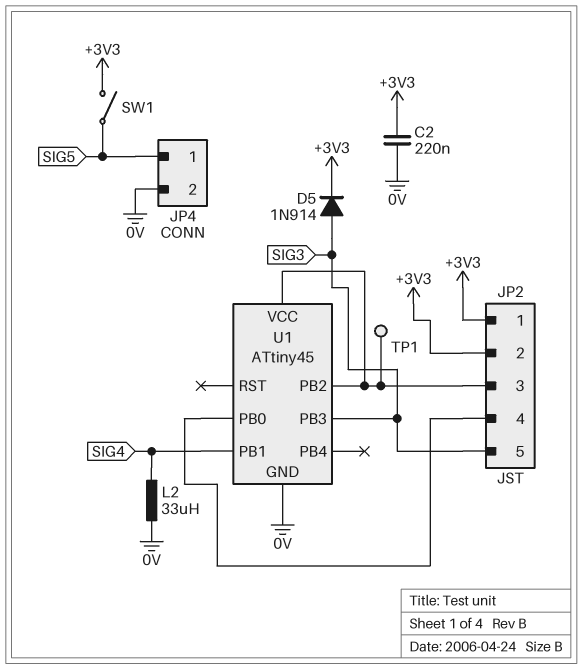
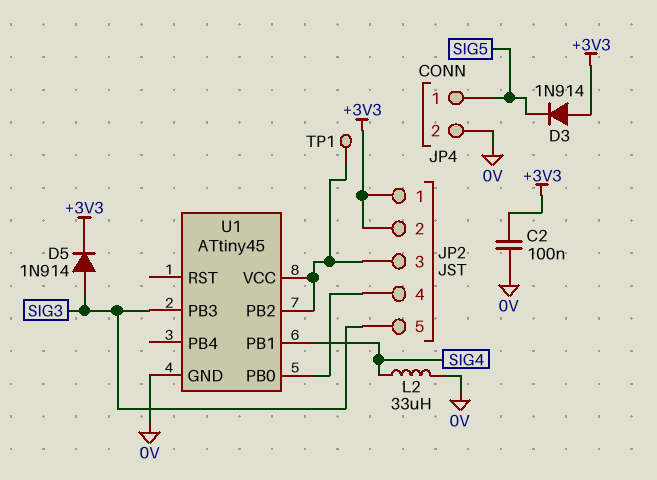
C2: 220nF (+3V3, 0V) -> 100nF (+3V3, 0V)
D3: none -> diode 1N914 (A +3V3, K SIG5)
SW1: switch (+3V3, SIG5) -> none

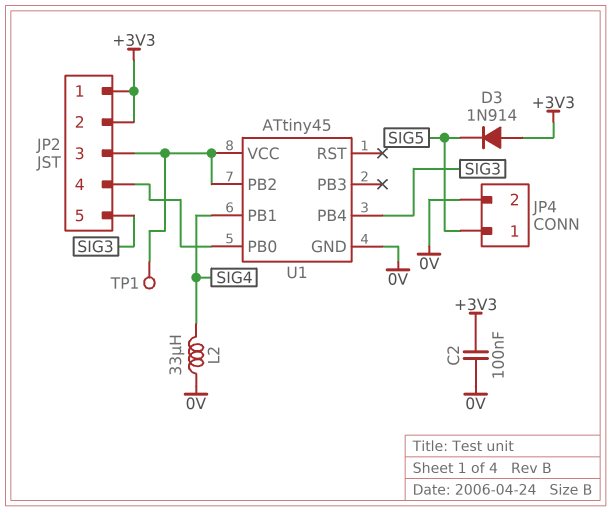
D5: diode 1N914 (A SIG3, K +3V3) -> none
U1 pin PB3: SIG3 -> none
U1 pin PB4: none -> SIG3

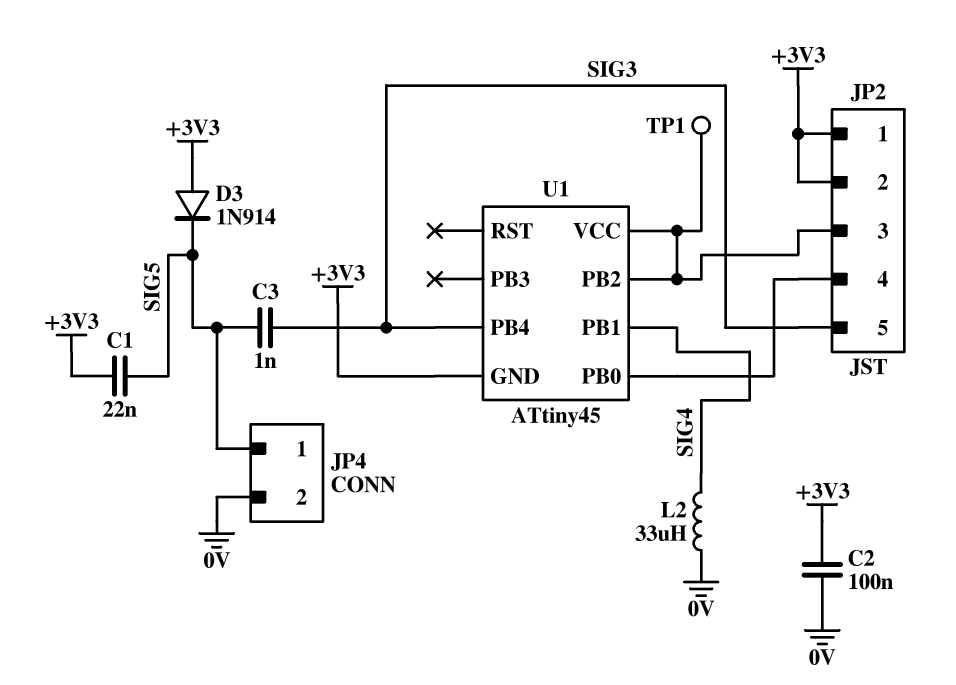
C1: none -> 22nF (+3V3, SIG5)
C3: none -> 1nF (SIG3, SIG5)
U1 pin GND: 0V -> +3V3

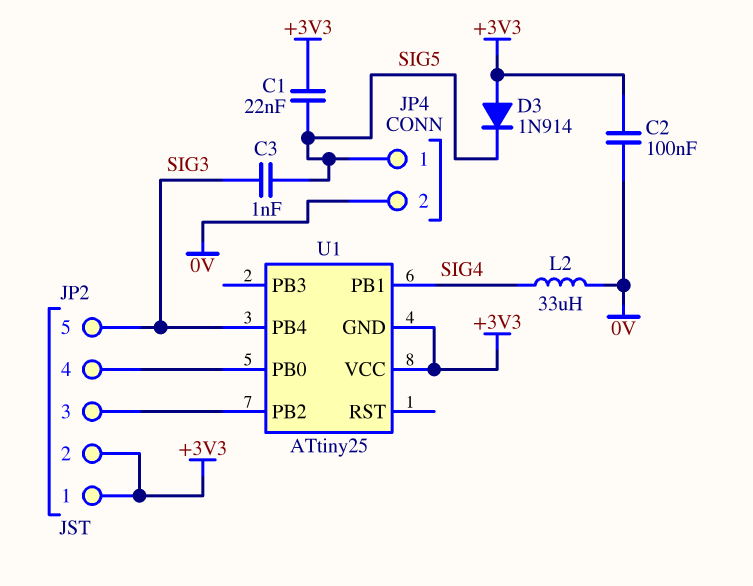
TP1: test point (JP2/3) -> none
U1: ATtiny45 -> ATtiny25
U1 pin VCC: JP2/3 -> +3V3

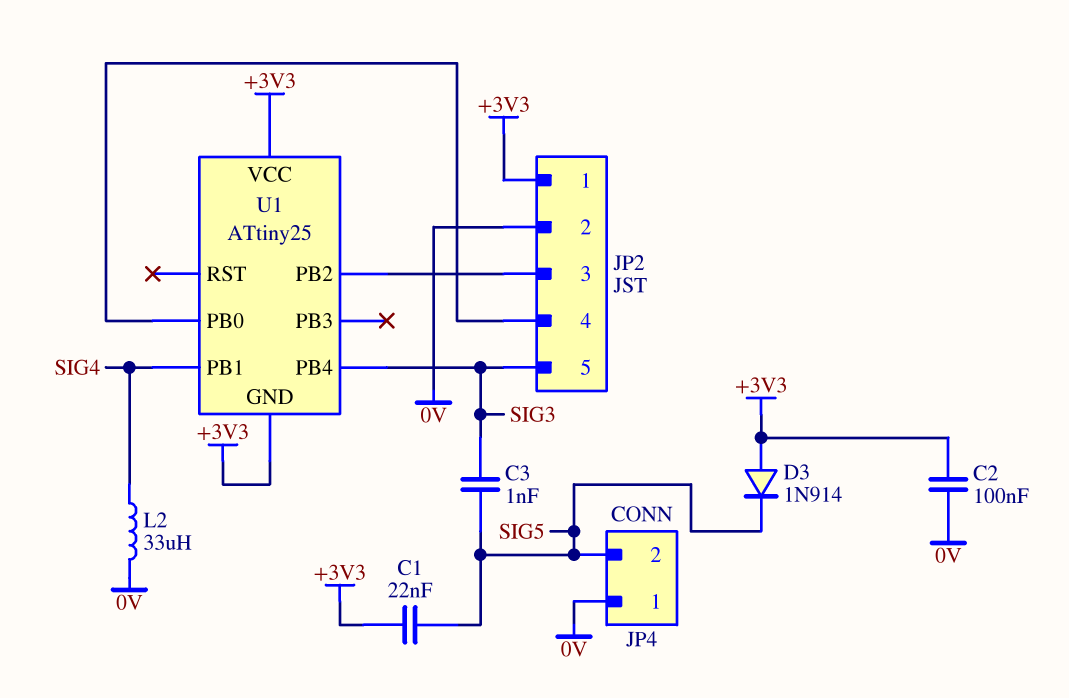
JP2 pin 2: +3V3 -> 0V
JP4 pin 1: SIG5 -> 0V
JP4 pin 2: 0V -> SIG5

